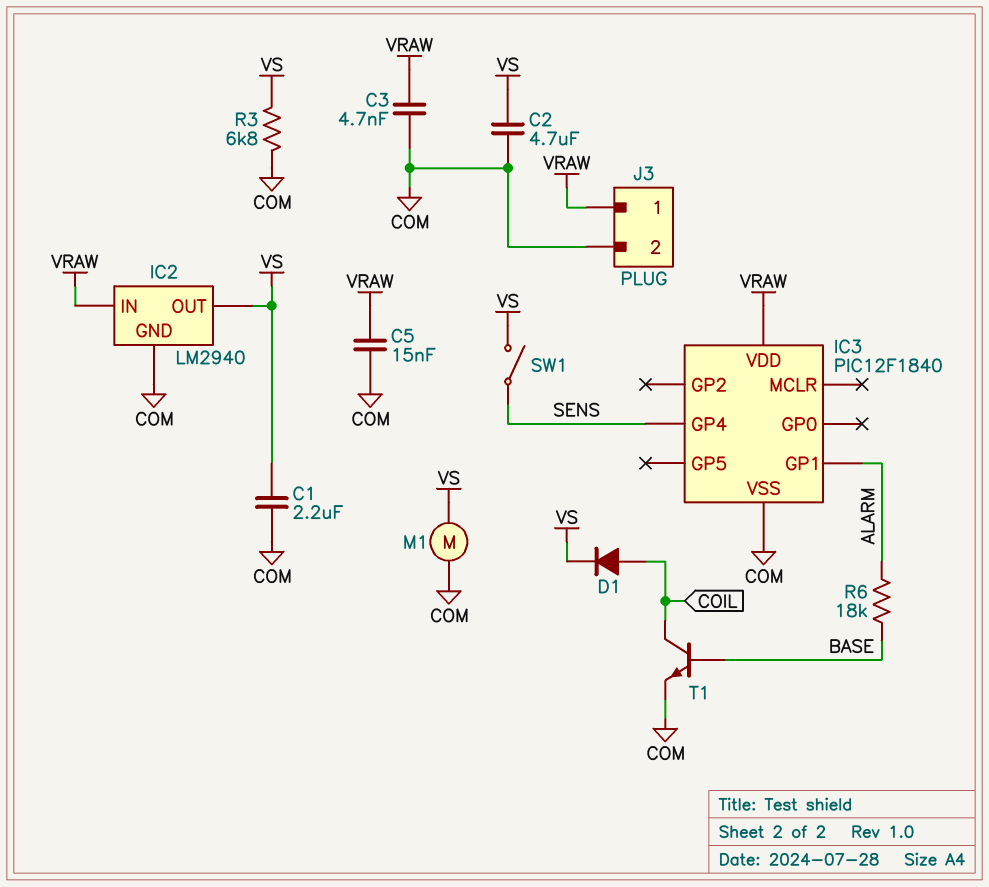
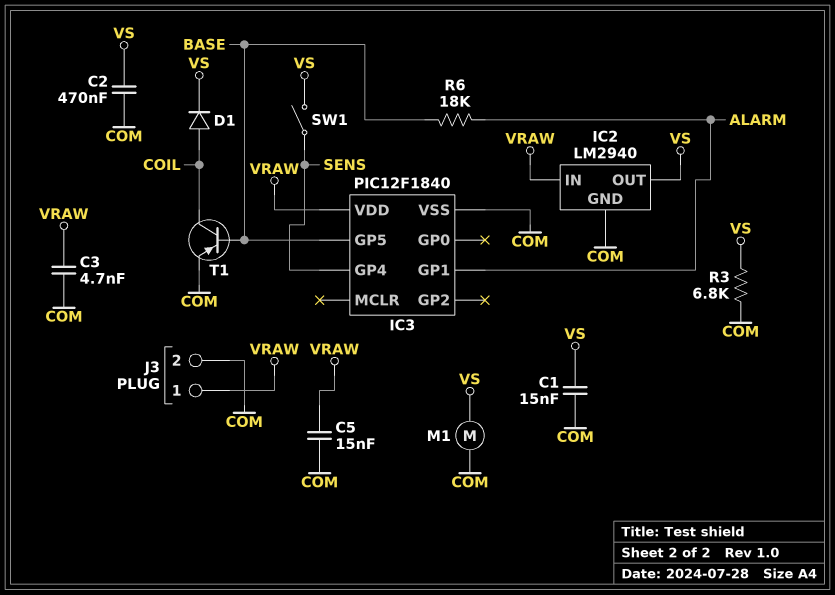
C1: 2.2uF (COM, VS) -> 15nF (COM, VS)
C2: 4.7uF (COM, VS) -> 470nF (COM, VS)
IC3 pin GP5: none -> BASE
T1: NPN (B BASE, C COIL, E COM) -> PNP (B BASE, C COIL, E COM)

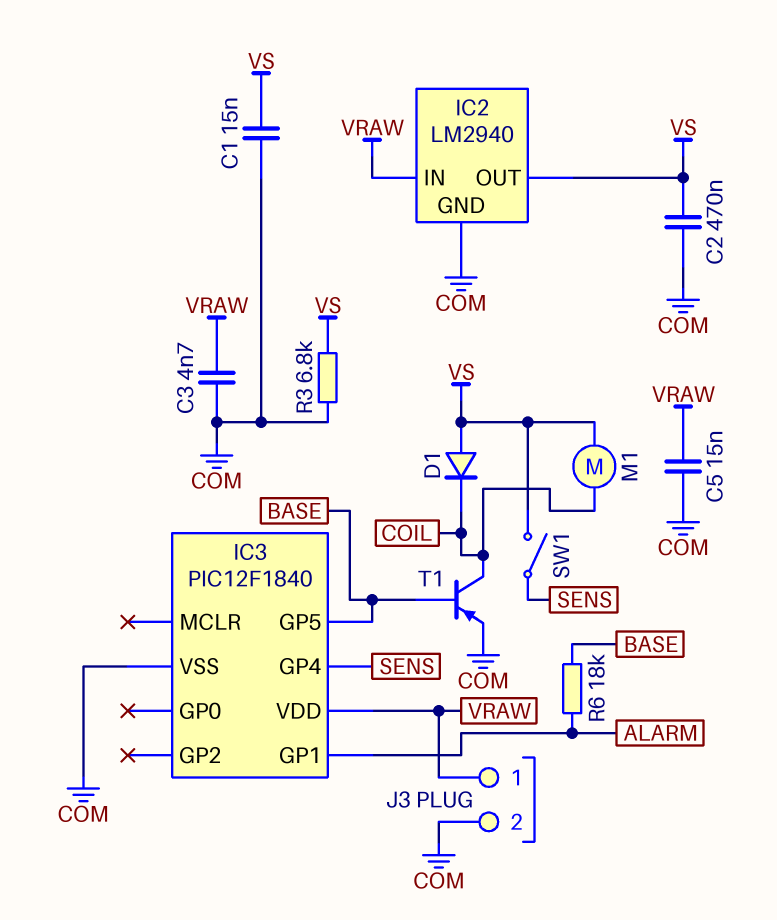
D1: diode (A COIL, K VS) -> diode (A VS, K COIL)
M1: motor (COM, VS) -> motor (COIL, VS)

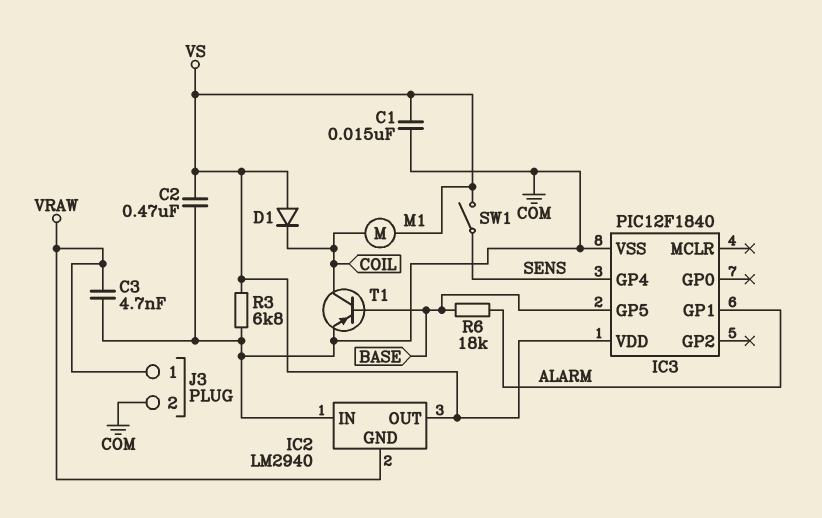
C5: 15nF (COM, VRAW) -> none
IC2 pin GND: COM -> VRAW
IC2 pin IN: VRAW -> COM
IC3 pin VDD: VRAW -> VS

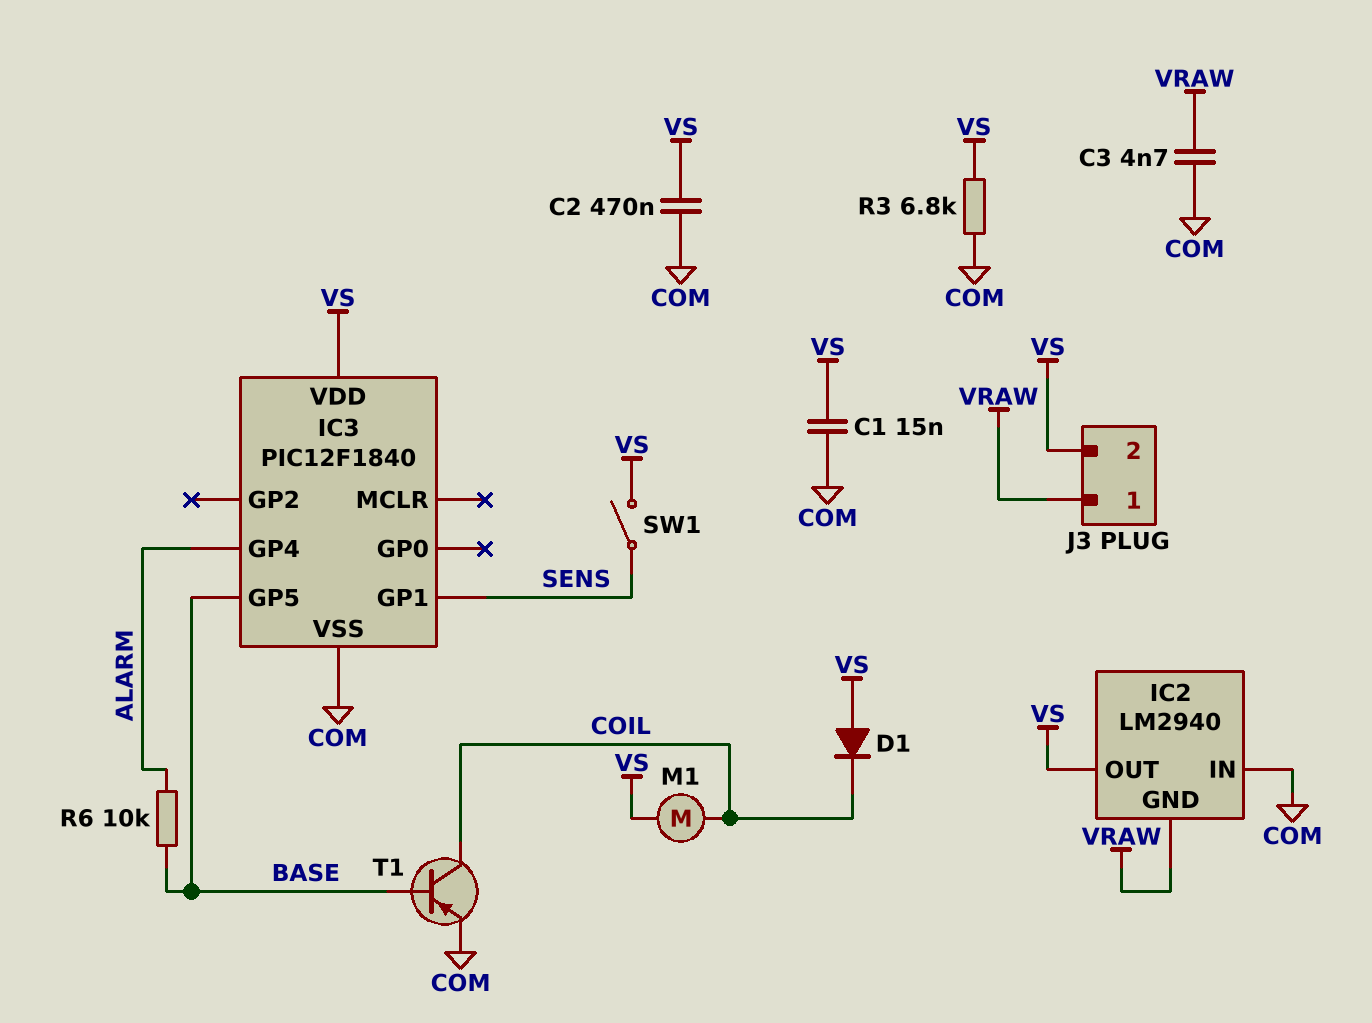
IC3 pin GP1: ALARM -> SENS
IC3 pin GP4: SENS -> ALARM
J3 pin 2: COM -> VS
R6: 18k (ALARM, BASE) -> 10k (ALARM, BASE)

